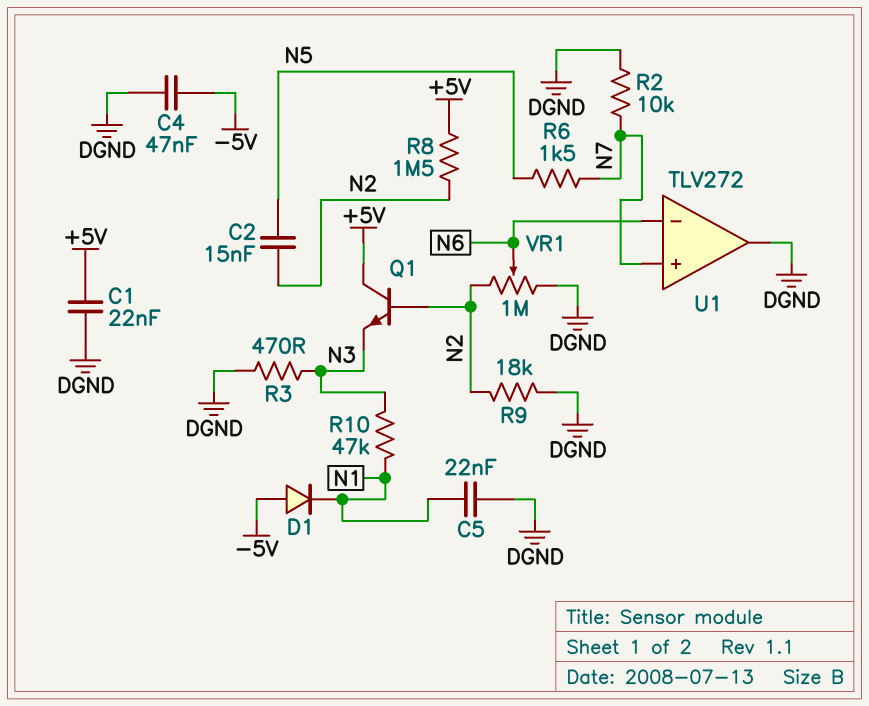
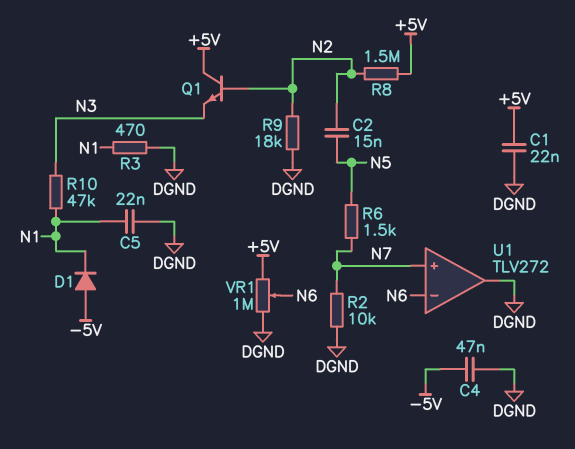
R3: 470 (DGND, N3) -> 470 (DGND, N1)
VR1: 1M (DGND, N2, wiper N6) -> 1M (+5V, DGND, wiper N6)

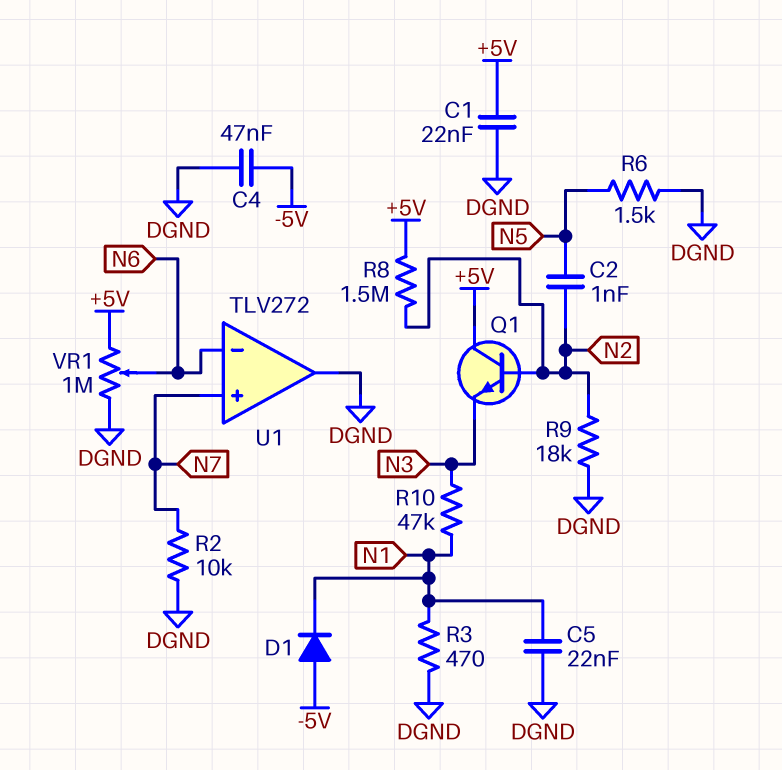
C2: 15nF (N2, N5) -> 1nF (N2, N5)
R6: 1.5k (N5, N7) -> 1.5k (DGND, N5)

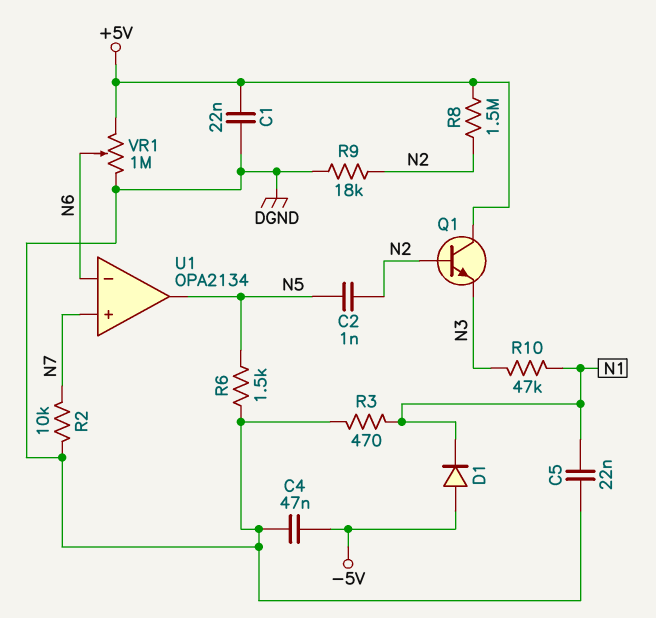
U1: TLV272 -> OPA2134
U1 pin out: DGND -> N5

